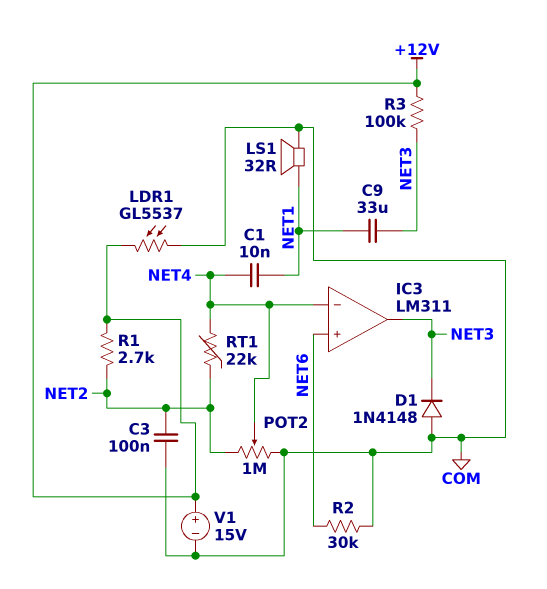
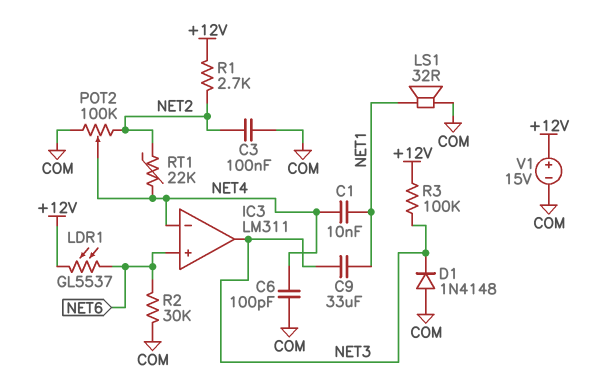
C6: none -> 100pF (COM, NET4)
LDR1: GL5537 (+12V, COM) -> GL5537 (+12V, NET6)
POT2: 1M (COM, NET2, wiper NET4) -> 100k (COM, NET2, wiper NET4)

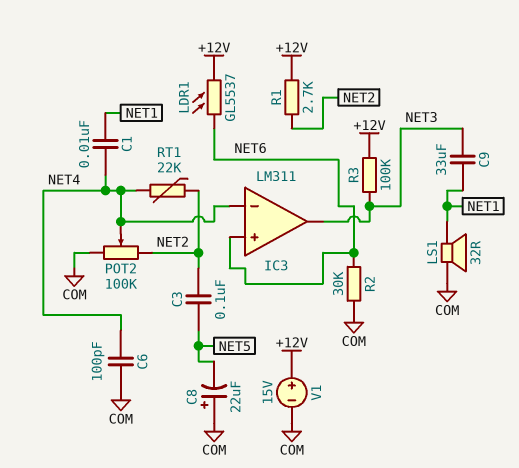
C3: 100nF (COM, NET2) -> 100nF (NET2, NET5)
C8: none -> 22uF (plus COM, minus NET5)
D1: diode 1N4148 (A COM, K NET3) -> none

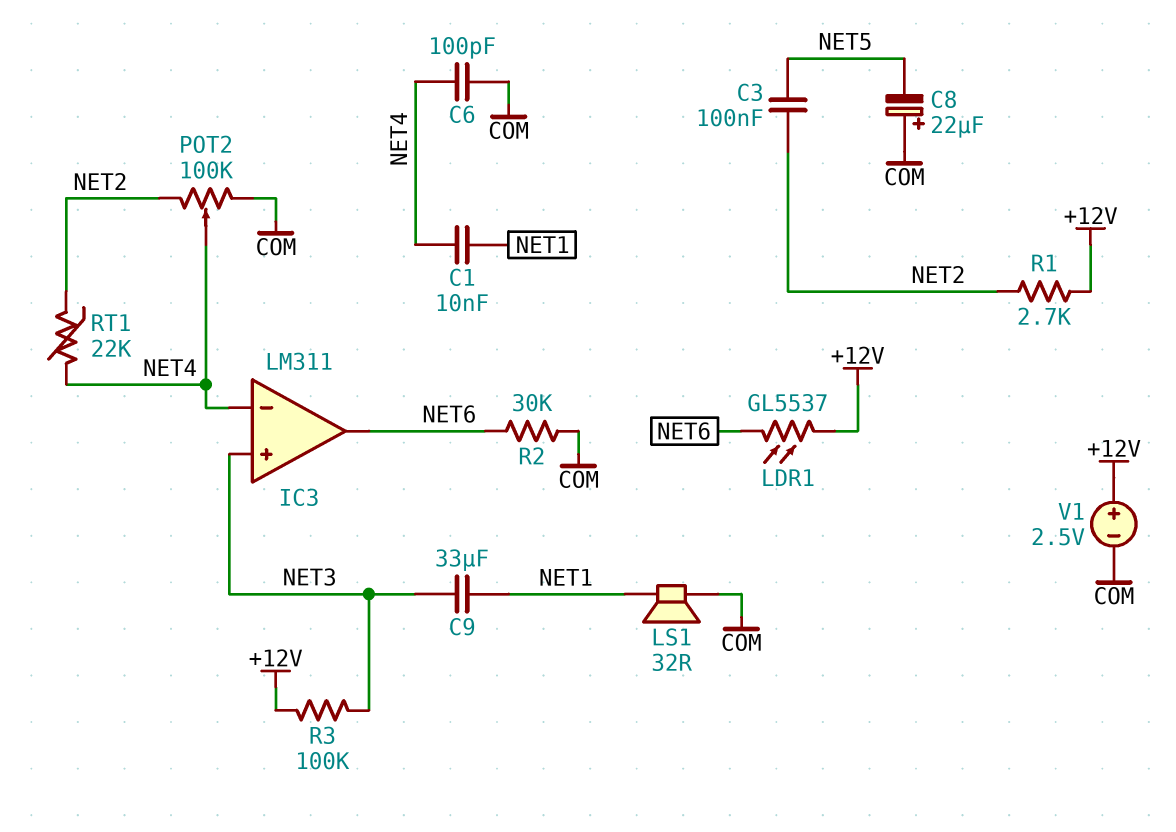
IC3 pin in+: NET6 -> NET3
IC3 pin out: NET3 -> NET6
V1: 15V (plus +12V, minus COM) -> 2.5V (plus +12V, minus COM)

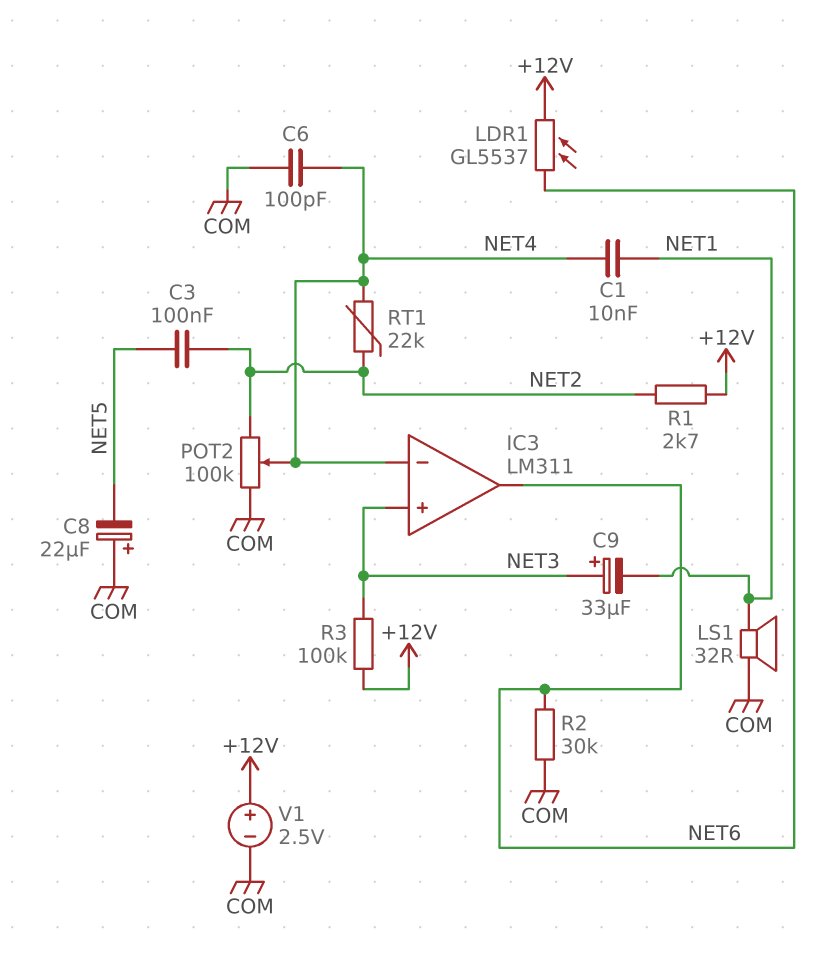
C9: 33uF (NET1, NET3) -> 33uF (plus NET3, minus NET1)

